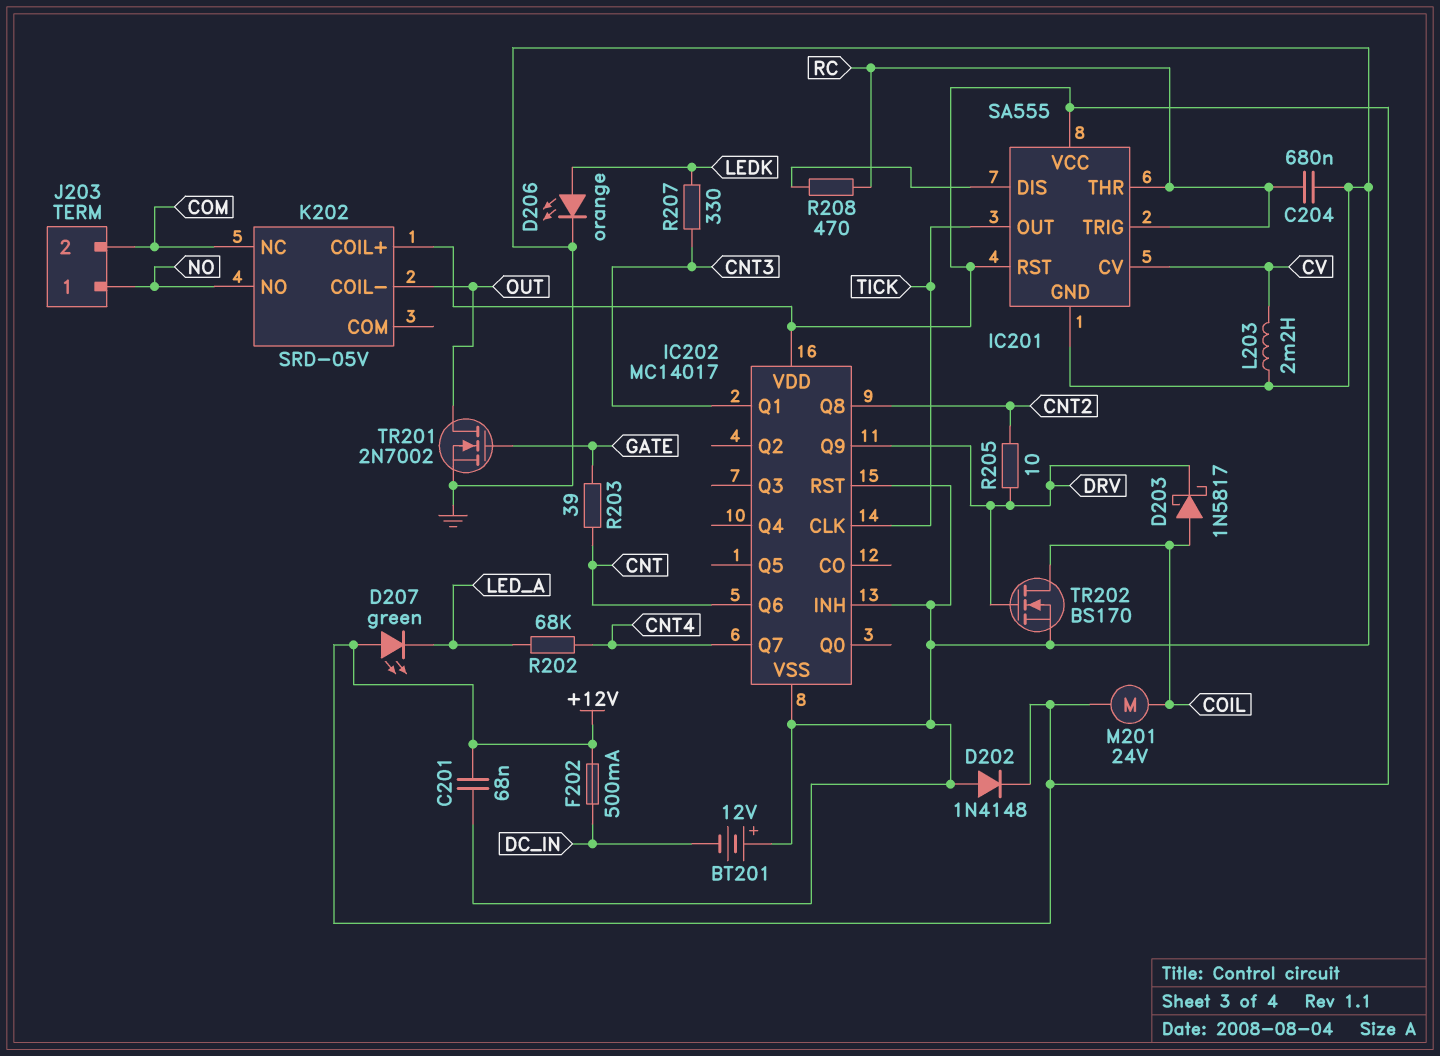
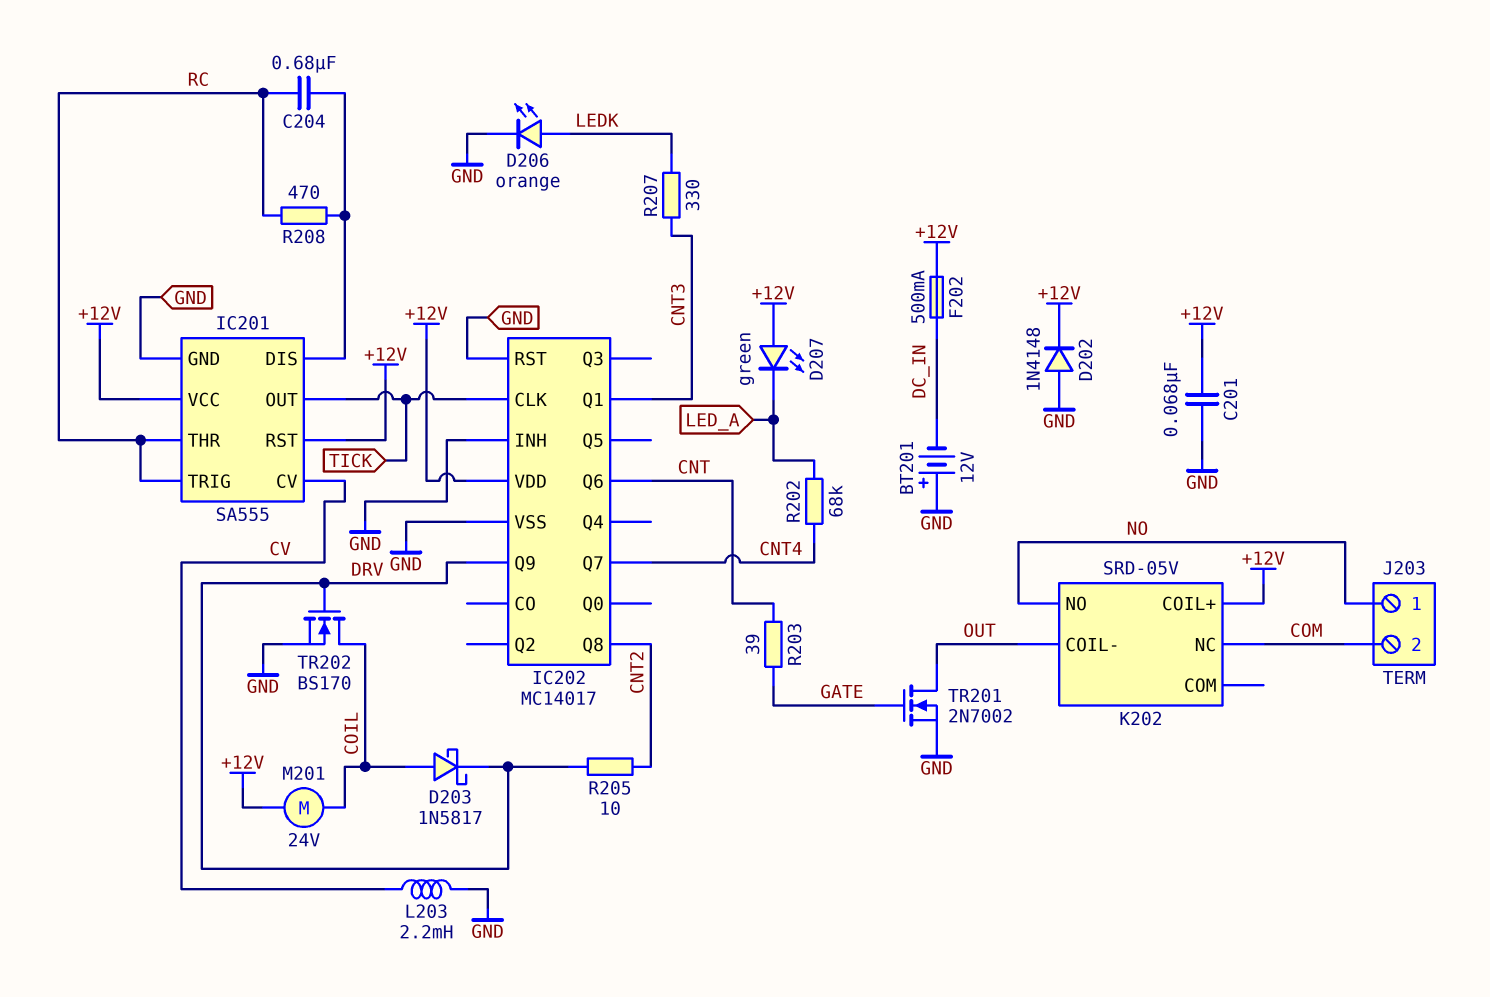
C204: 680nF (GND, RC) -> 680nF (IC201/DIS, RC)

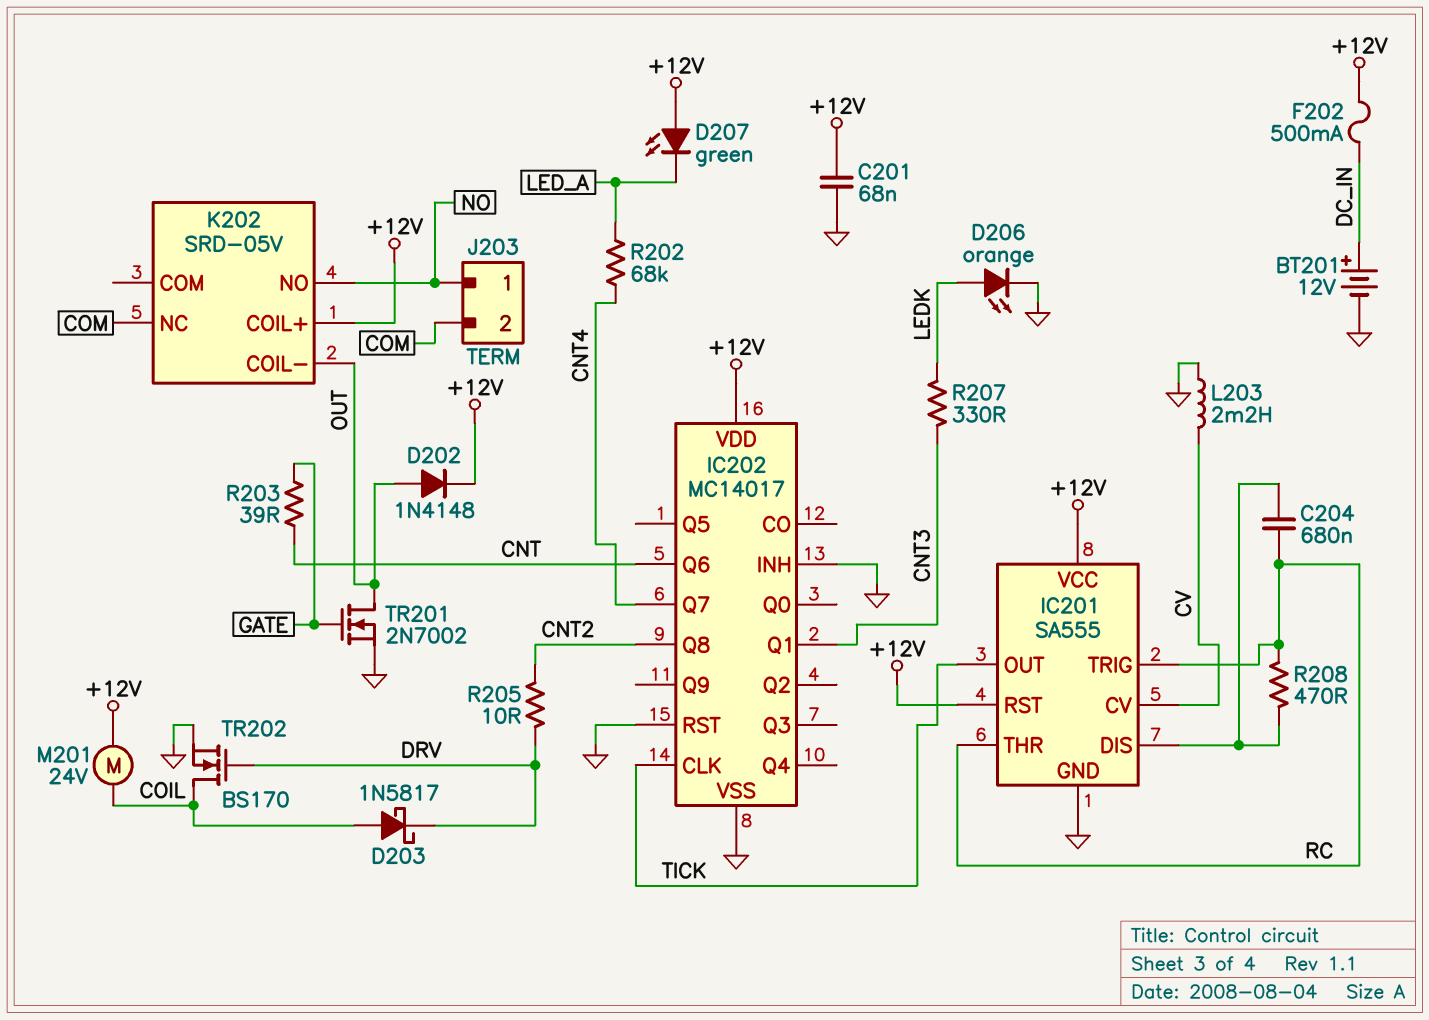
BT201: 12V (plus GND, minus DC_IN) -> 12V (plus DC_IN, minus GND)
D202: diode 1N4148 (A GND, K +12V) -> diode 1N4148 (A OUT, K +12V)
IC202 pin Q9: DRV -> none

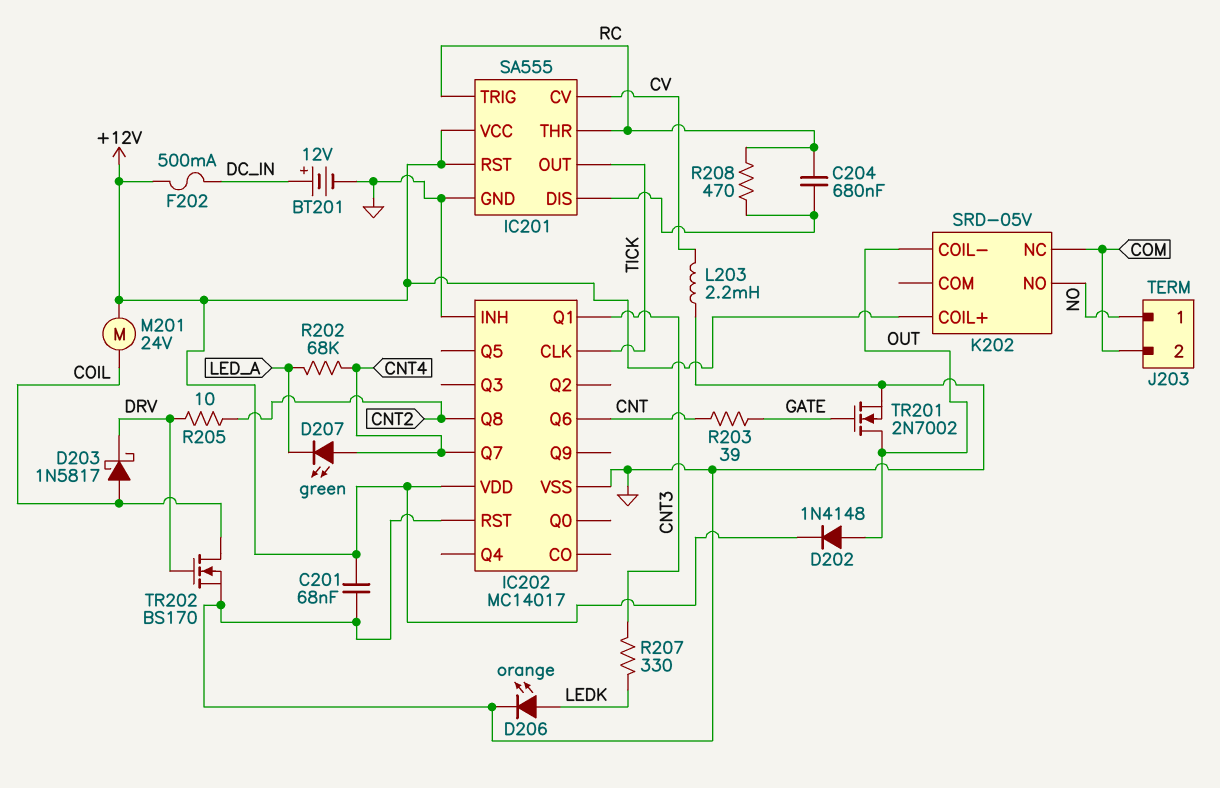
D207: LED green (A +12V, K LED_A) -> LED green (A CNT4, K LED_A)

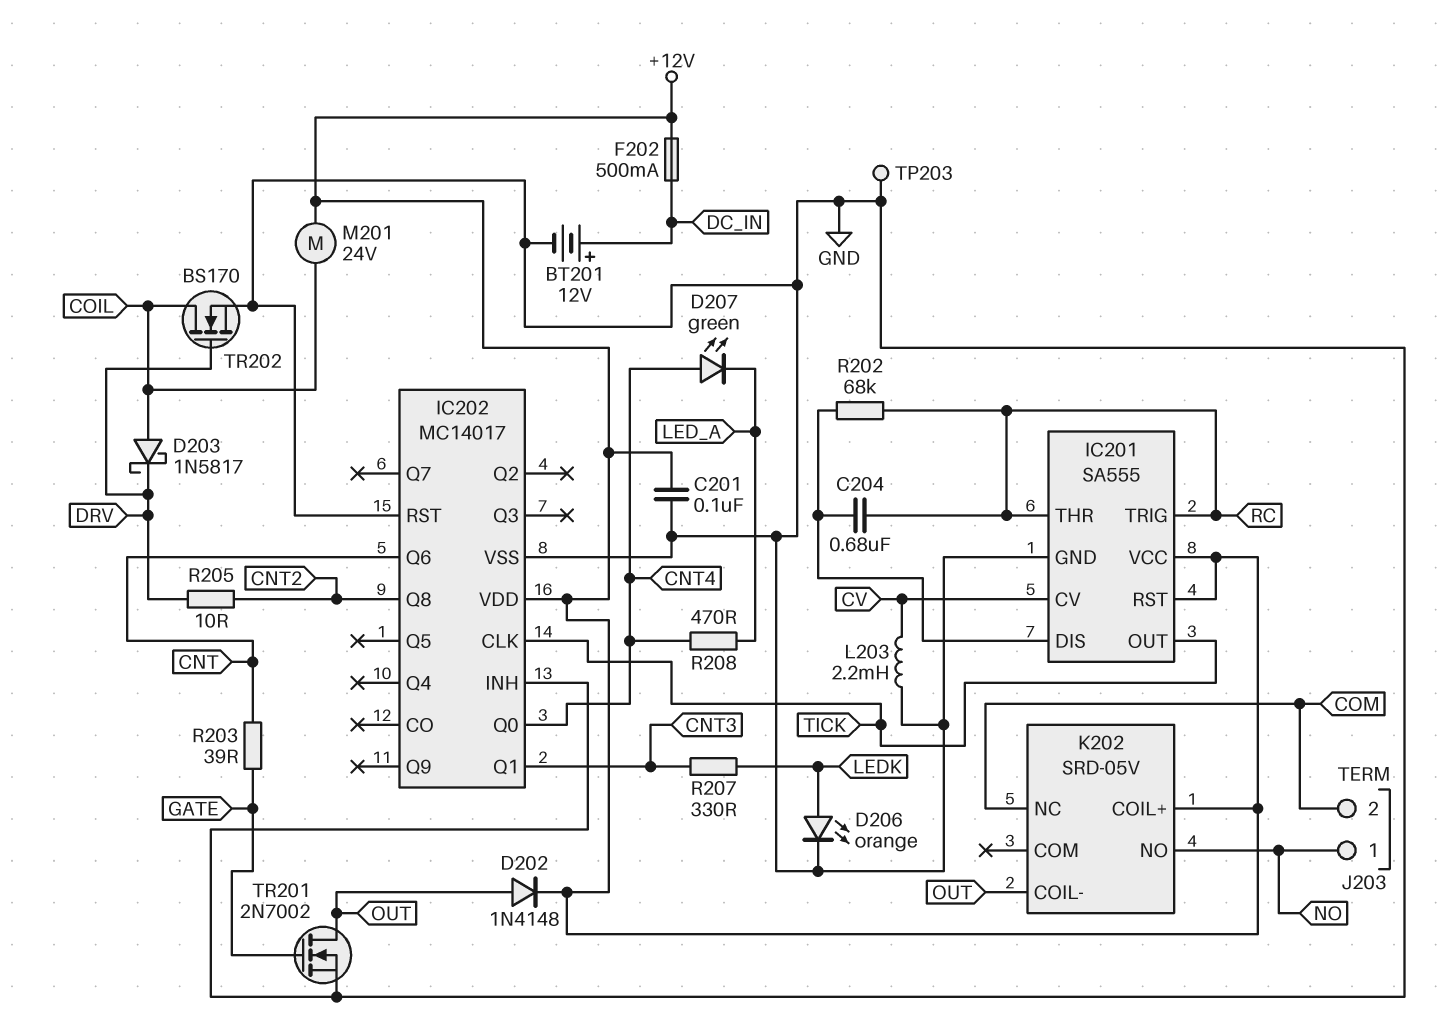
C201: 68nF (+12V, GND) -> 100nF (+12V, GND)
IC202 pin Q0: none -> CNT4
IC202 pin Q7: CNT4 -> none
R202: 68k (CNT4, LED_A) -> 68k (IC201/DIS, RC)
R208: 470 (IC201/DIS, RC) -> 470 (CNT4, LED_A)
TP203: none -> test point (GND)

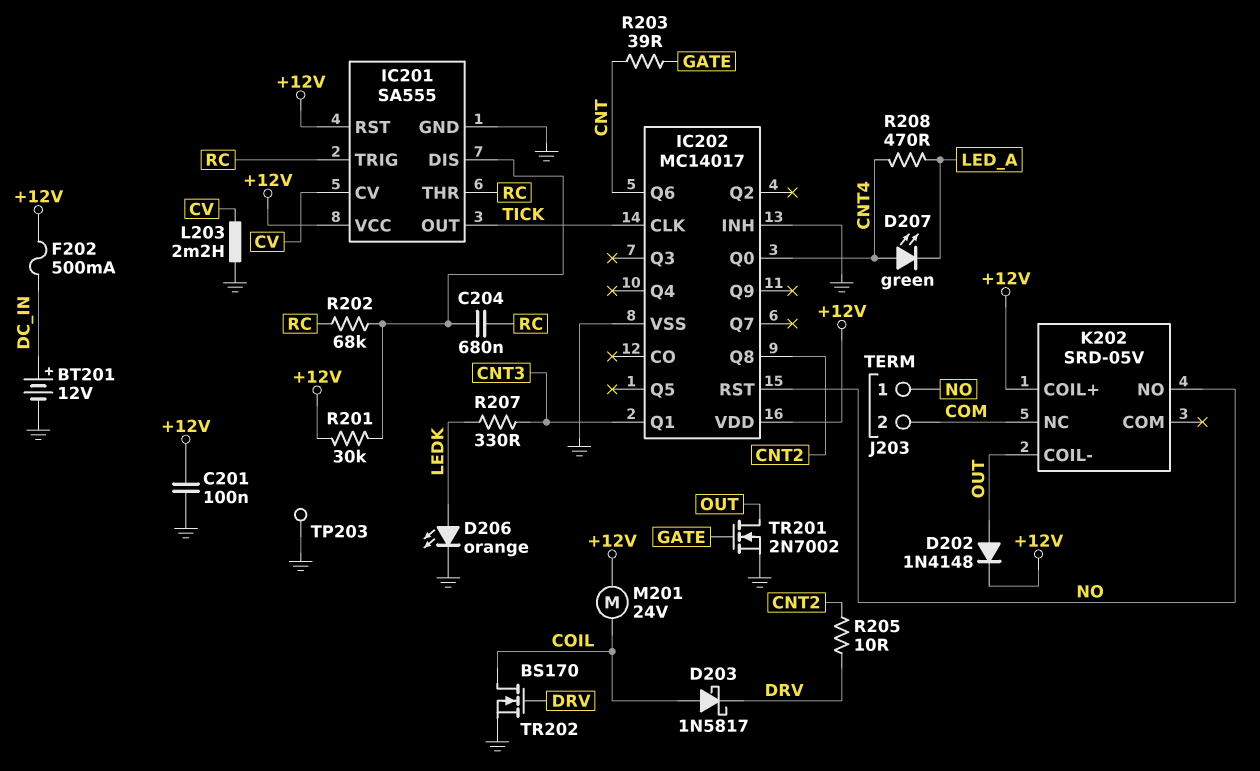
IC202 pin RST: GND -> NO
R201: none -> 30k (+12V, IC201/DIS)

